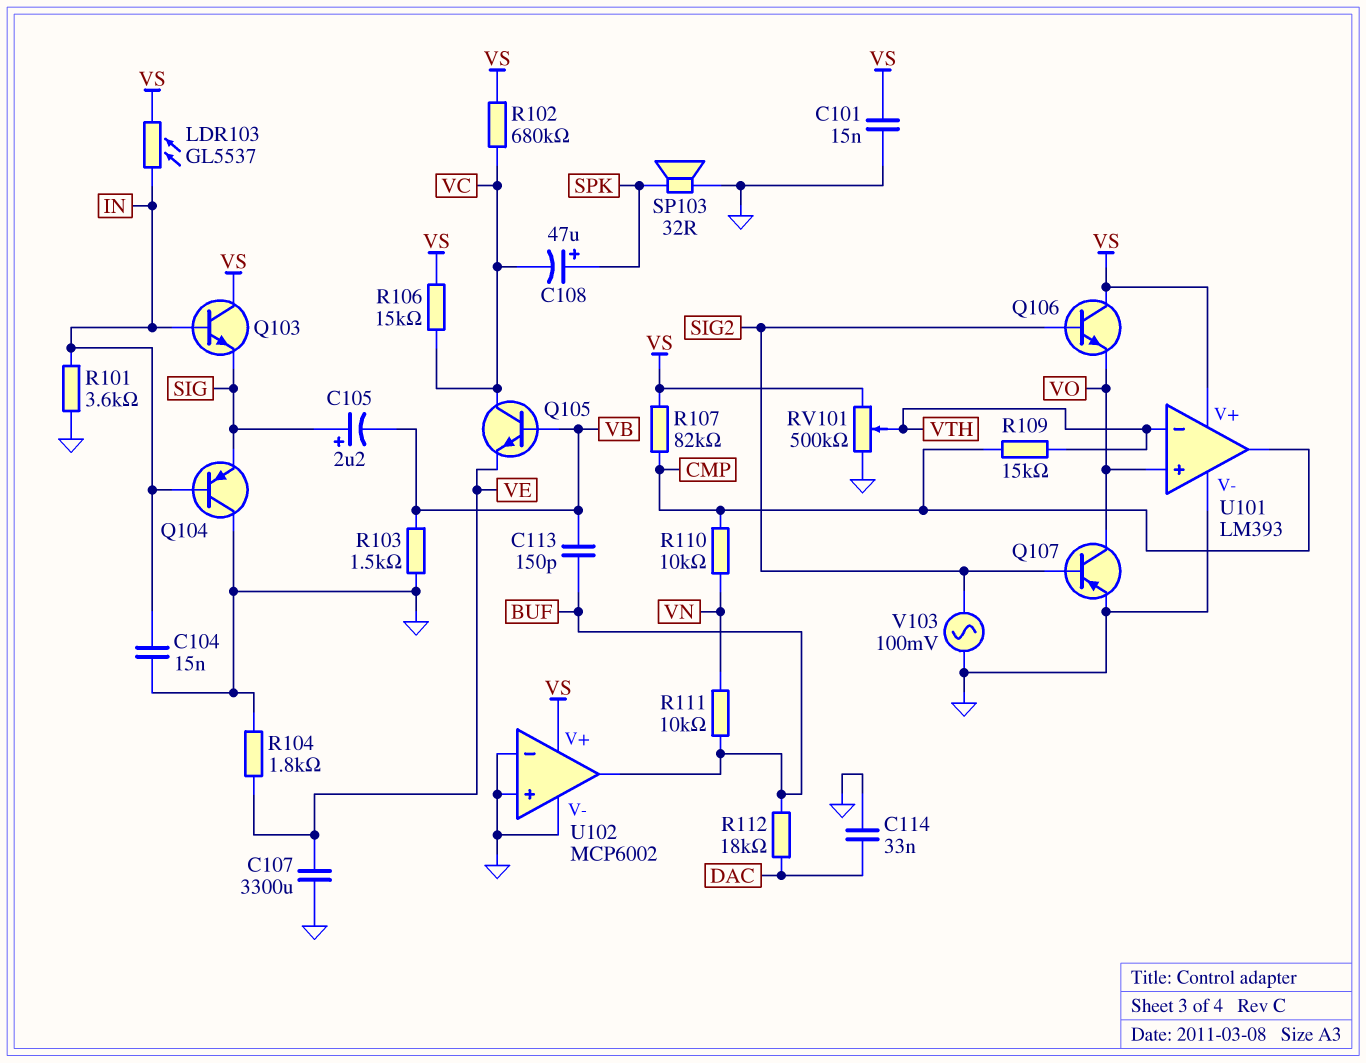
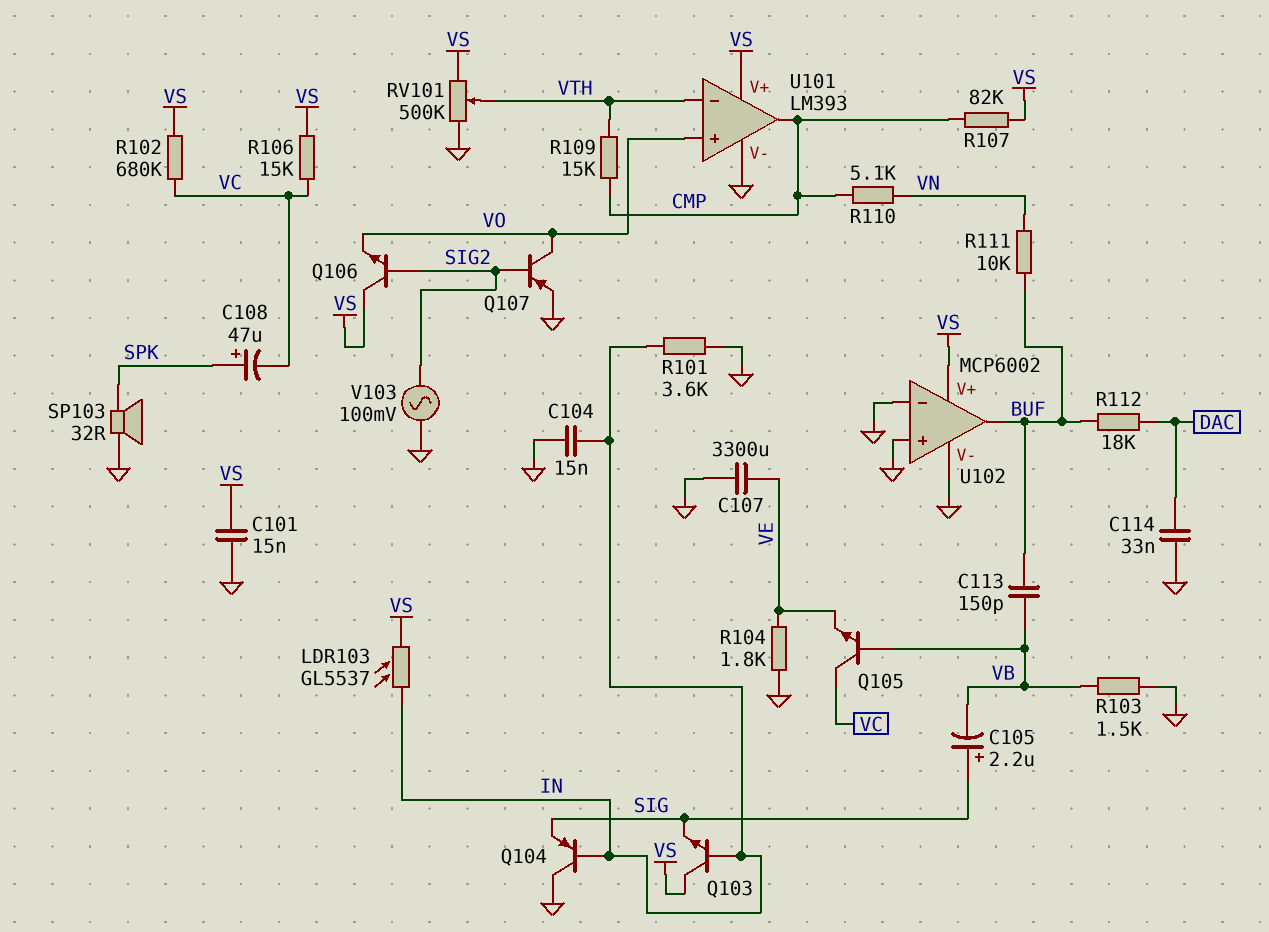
R110: 10k (CMP, VN) -> 5.1k (CMP, VN)

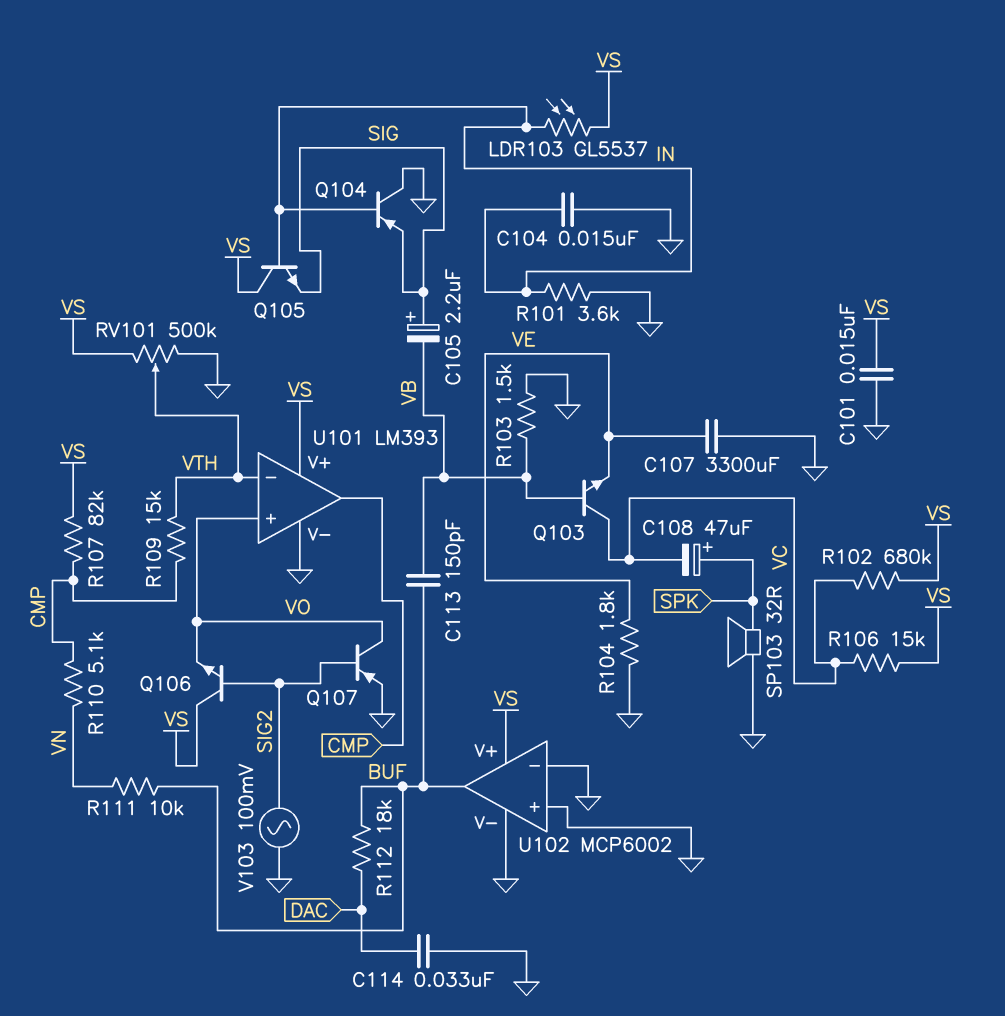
Q103: NPN (B IN, C VS, E SIG) -> NPN (B VB, C VC, E VE)
Q105: NPN (B VB, C VC, E VE) -> NPN (B IN, C VS, E SIG)

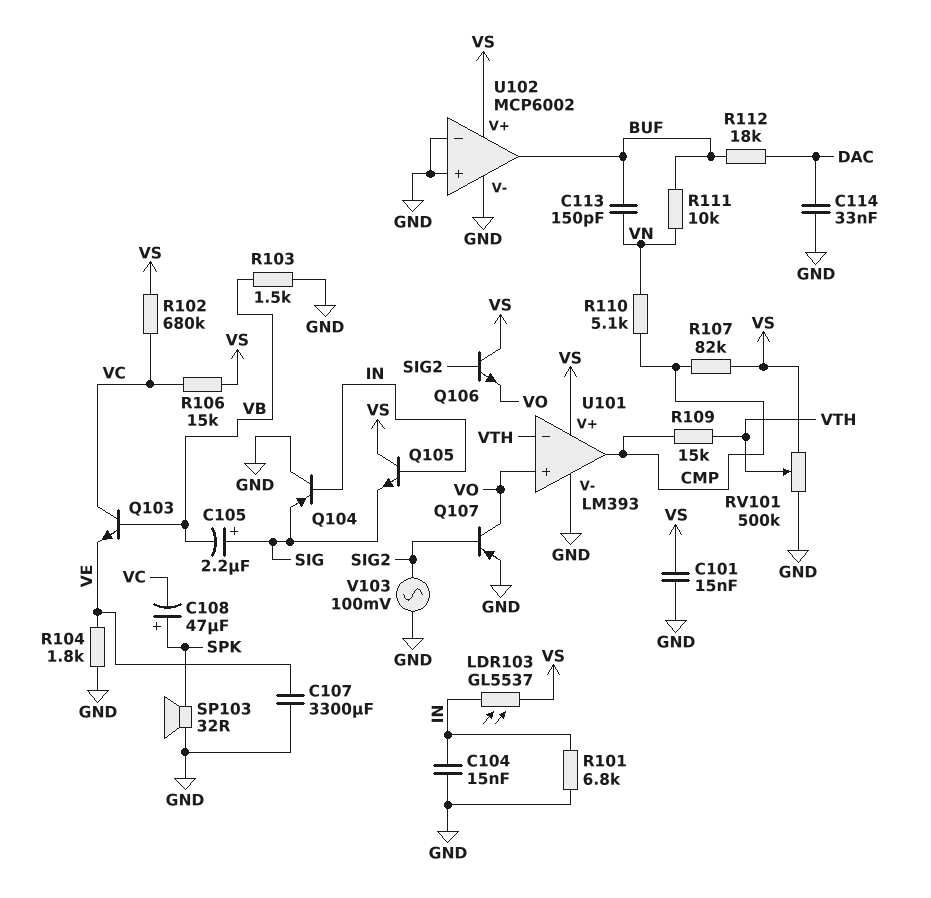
C113: 150pF (BUF, VB) -> 150pF (BUF, VN)
R101: 3.6k (GND, IN) -> 6.8k (GND, IN)

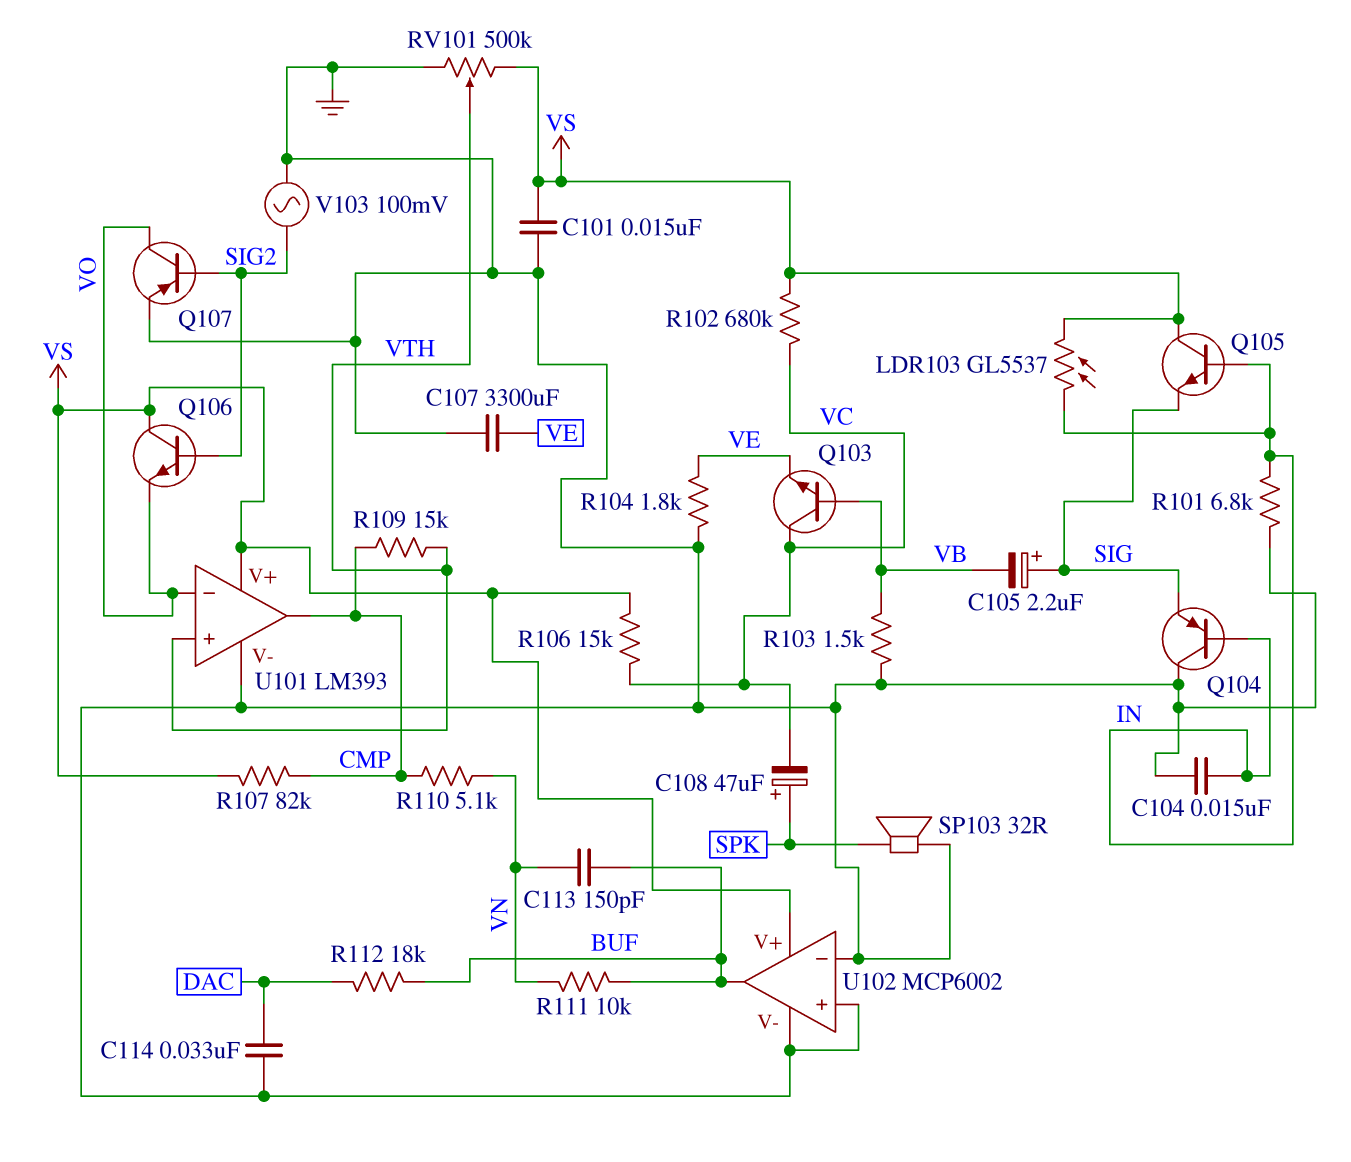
U101 pin in+: VO -> VTH
U101 pin in-: VTH -> VO

